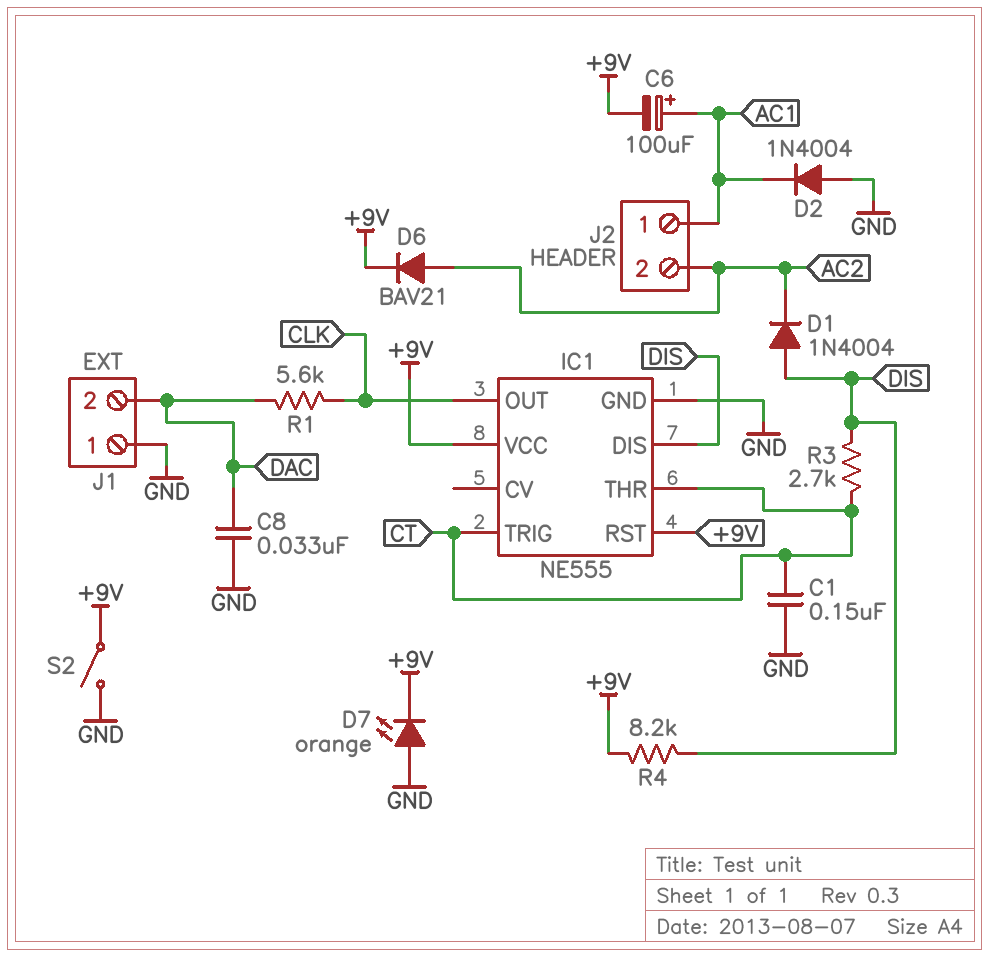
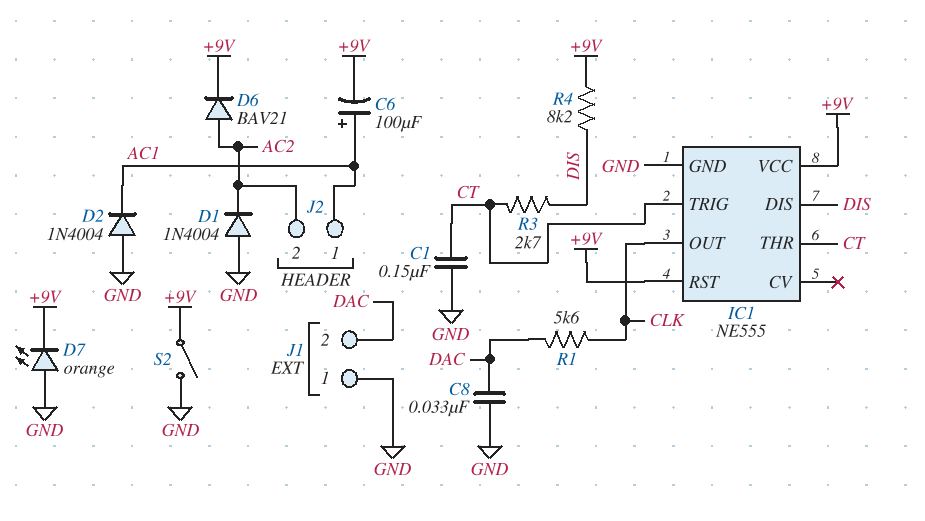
D1: diode 1N4004 (A DIS, K AC2) -> diode 1N4004 (A GND, K AC2)

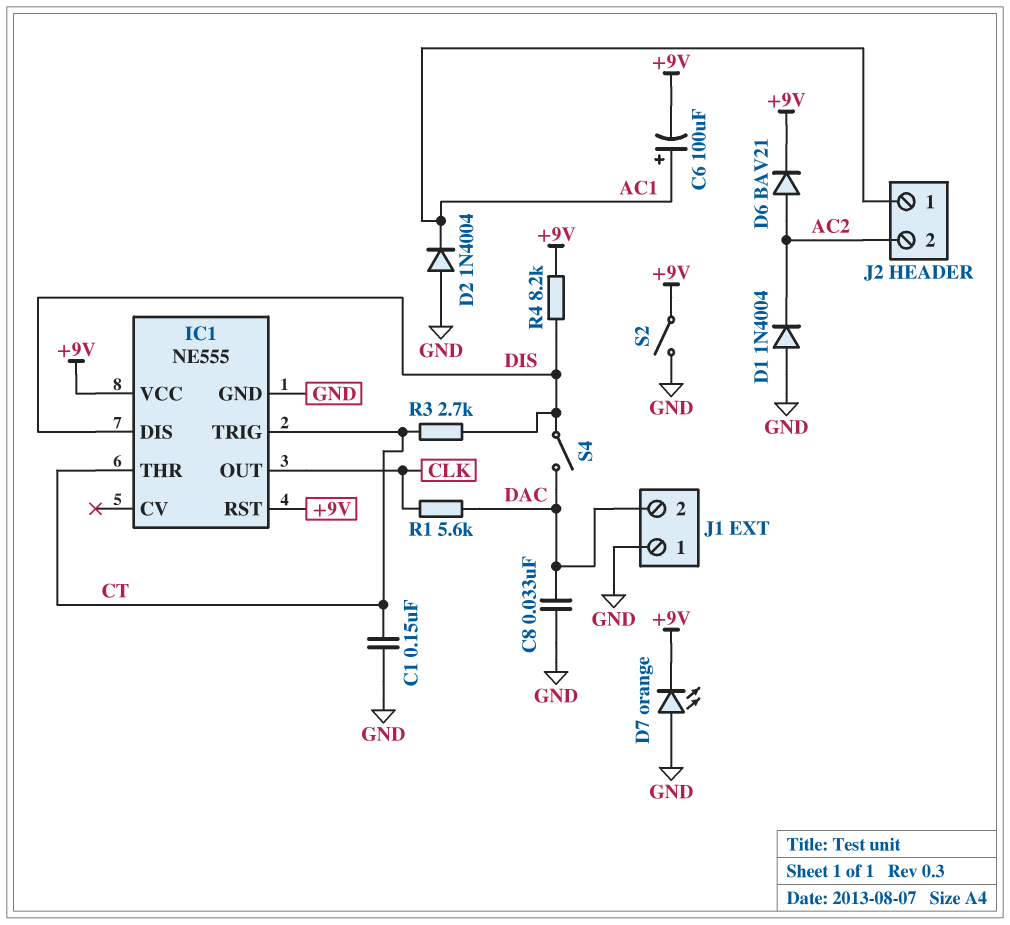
S4: none -> switch (DAC, DIS)

